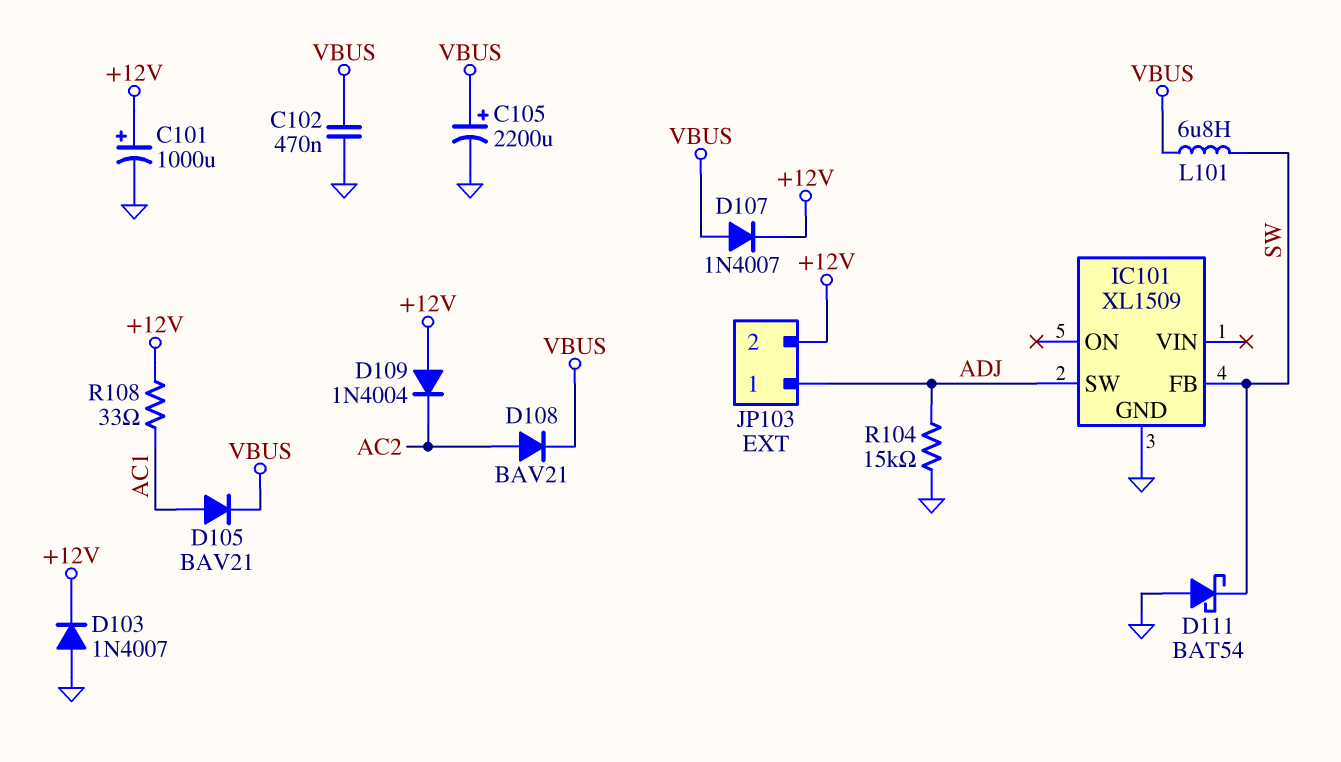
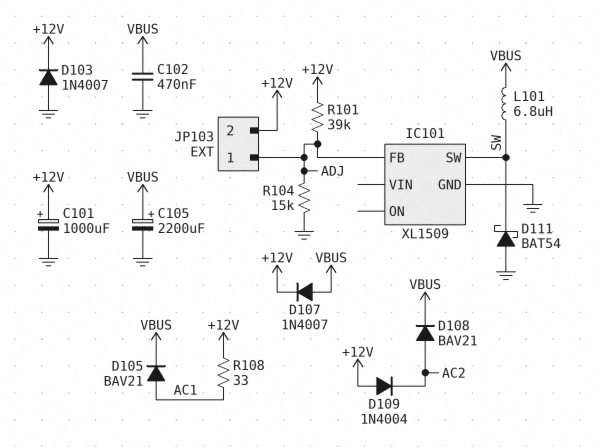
IC101 pin FB: SW -> ADJ
IC101 pin SW: ADJ -> SW
R101: none -> 39k (+12V, ADJ)

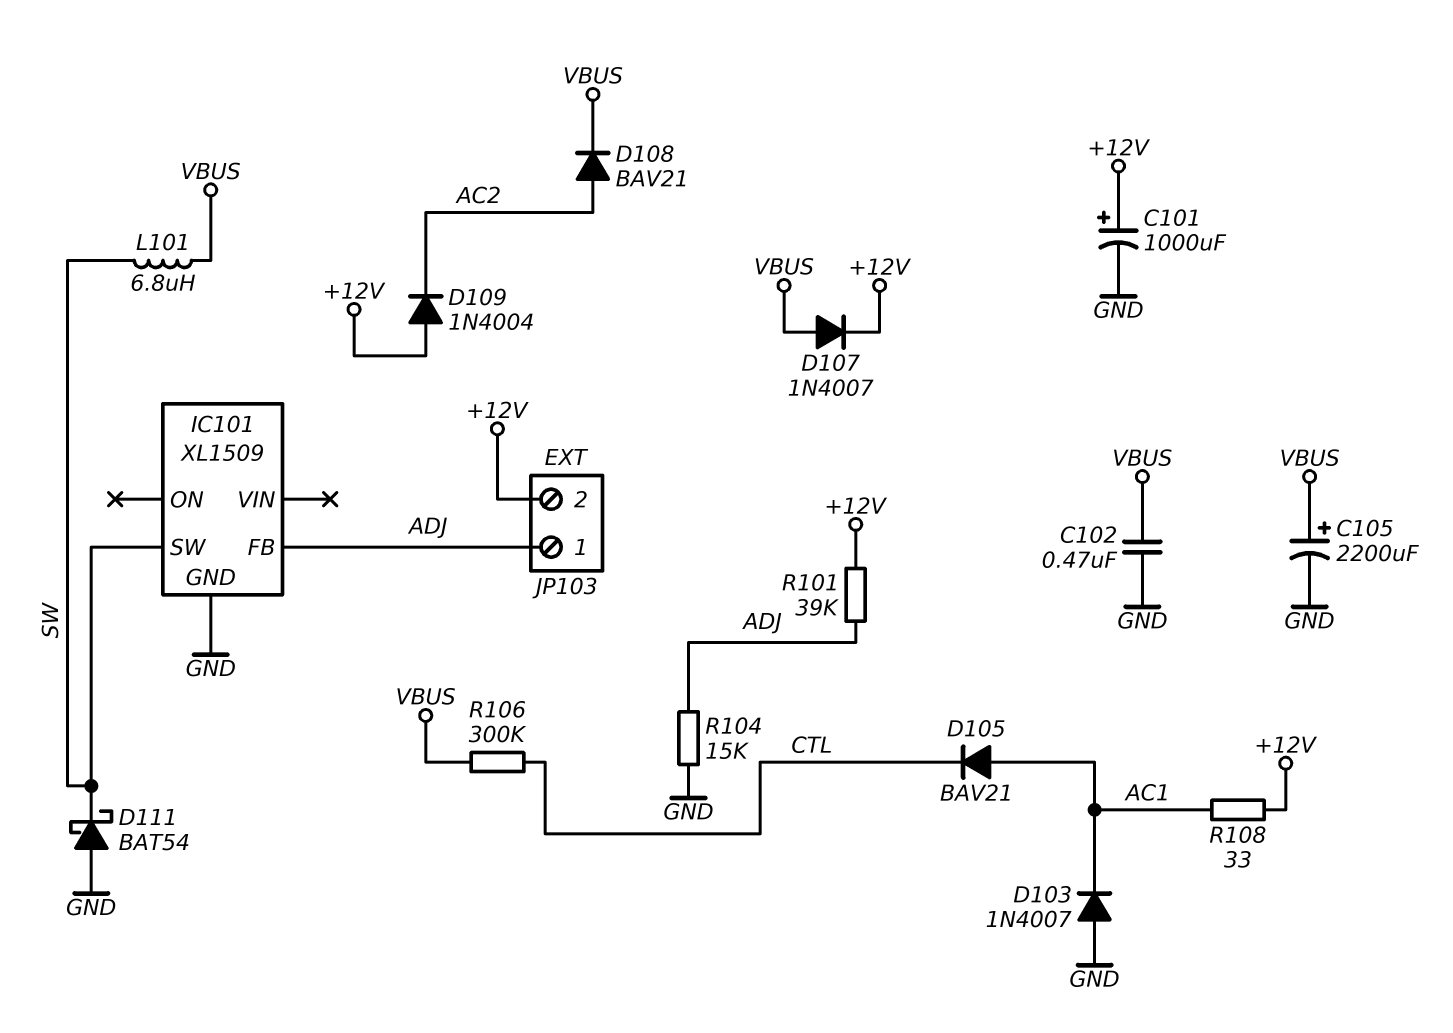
D103: diode 1N4007 (A GND, K +12V) -> diode 1N4007 (A GND, K AC1)
D105: diode BAV21 (A AC1, K VBUS) -> diode BAV21 (A AC1, K CTL)
R106: none -> 300k (CTL, VBUS)

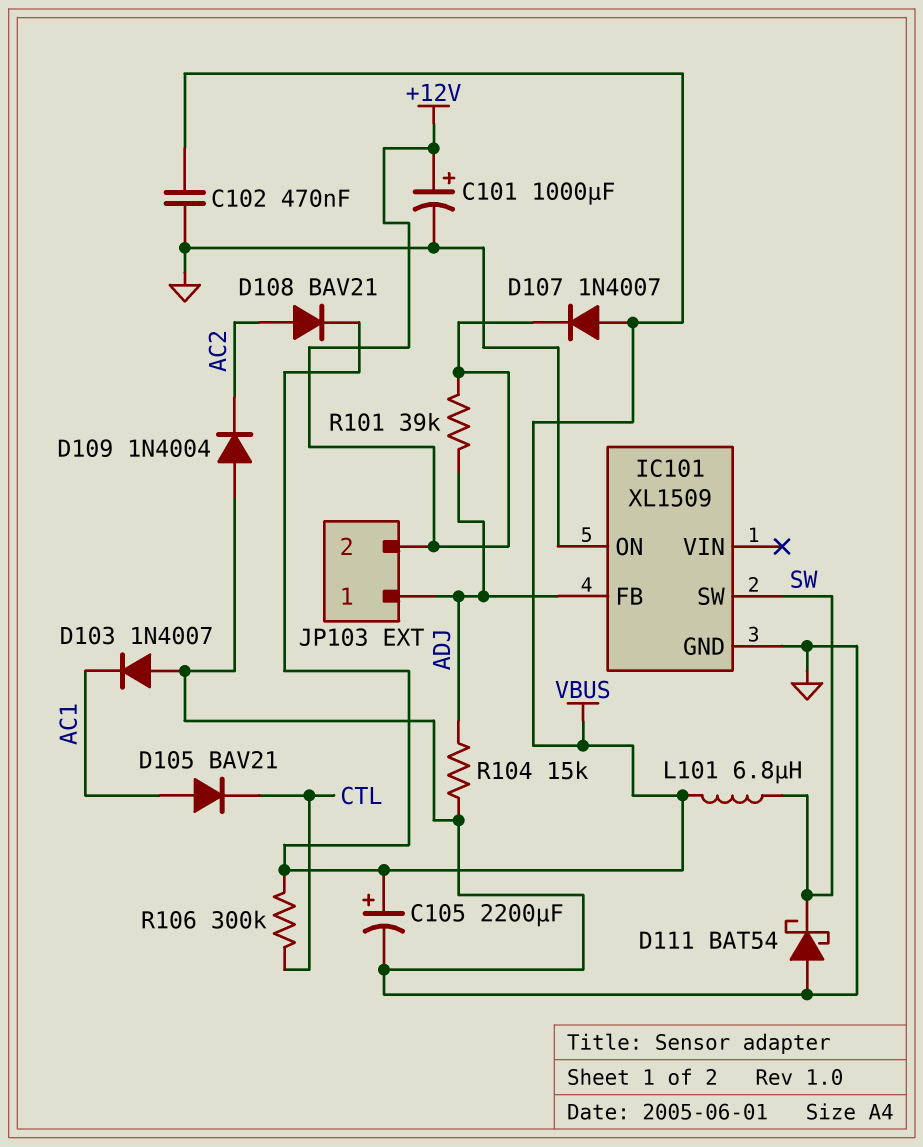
D109: diode 1N4004 (A +12V, K AC2) -> diode 1N4004 (A GND, K AC2)
IC101 pin ON: none -> GND
R108: 33 (+12V, AC1) -> none

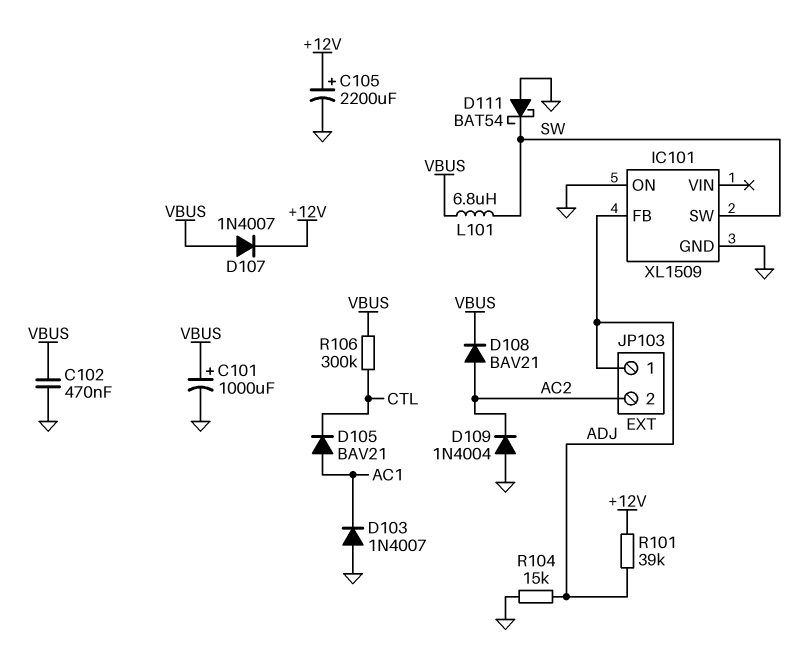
C101: 1000uF (plus +12V, minus GND) -> 1000uF (plus VBUS, minus GND)
C105: 2200uF (plus VBUS, minus GND) -> 2200uF (plus +12V, minus GND)
JP103 pin 2: +12V -> AC2

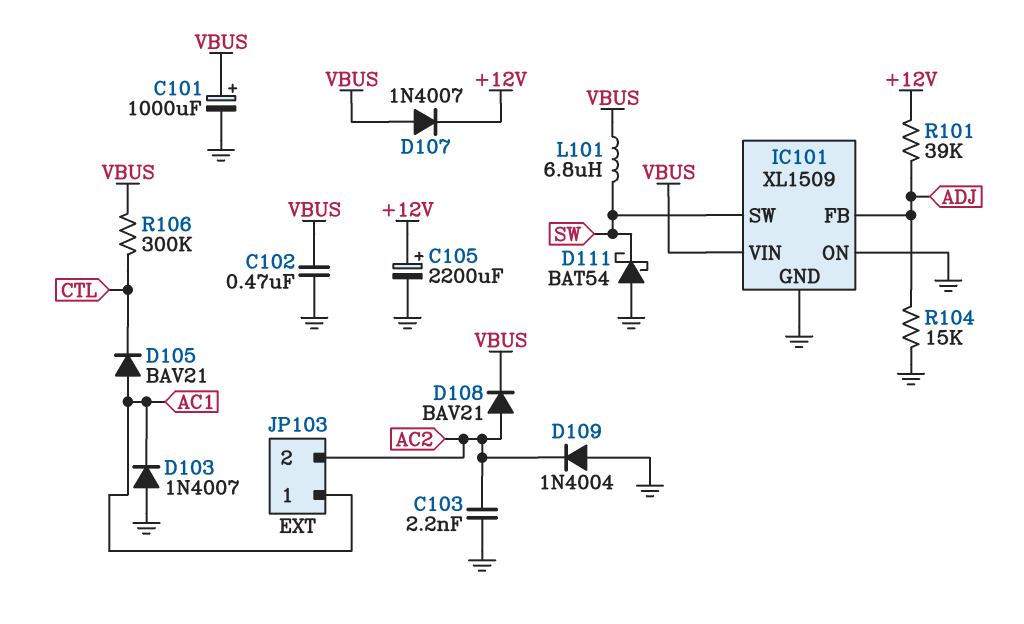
C103: none -> 2.2nF (AC2, GND)
IC101 pin VIN: none -> VBUS
JP103 pin 1: ADJ -> AC1

